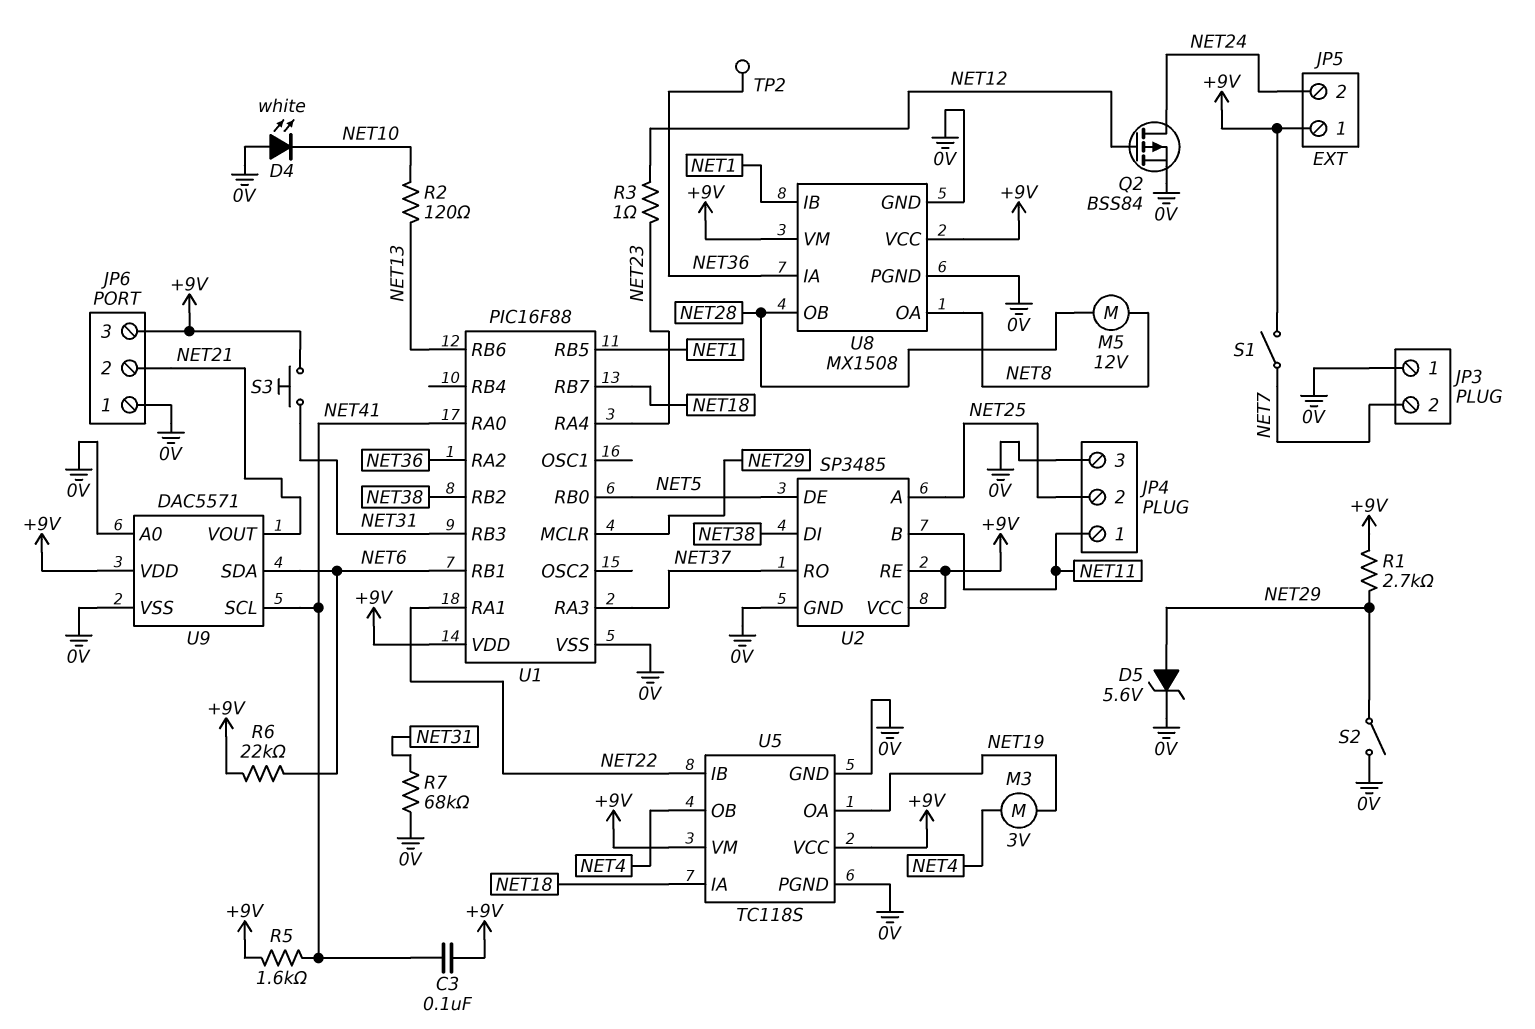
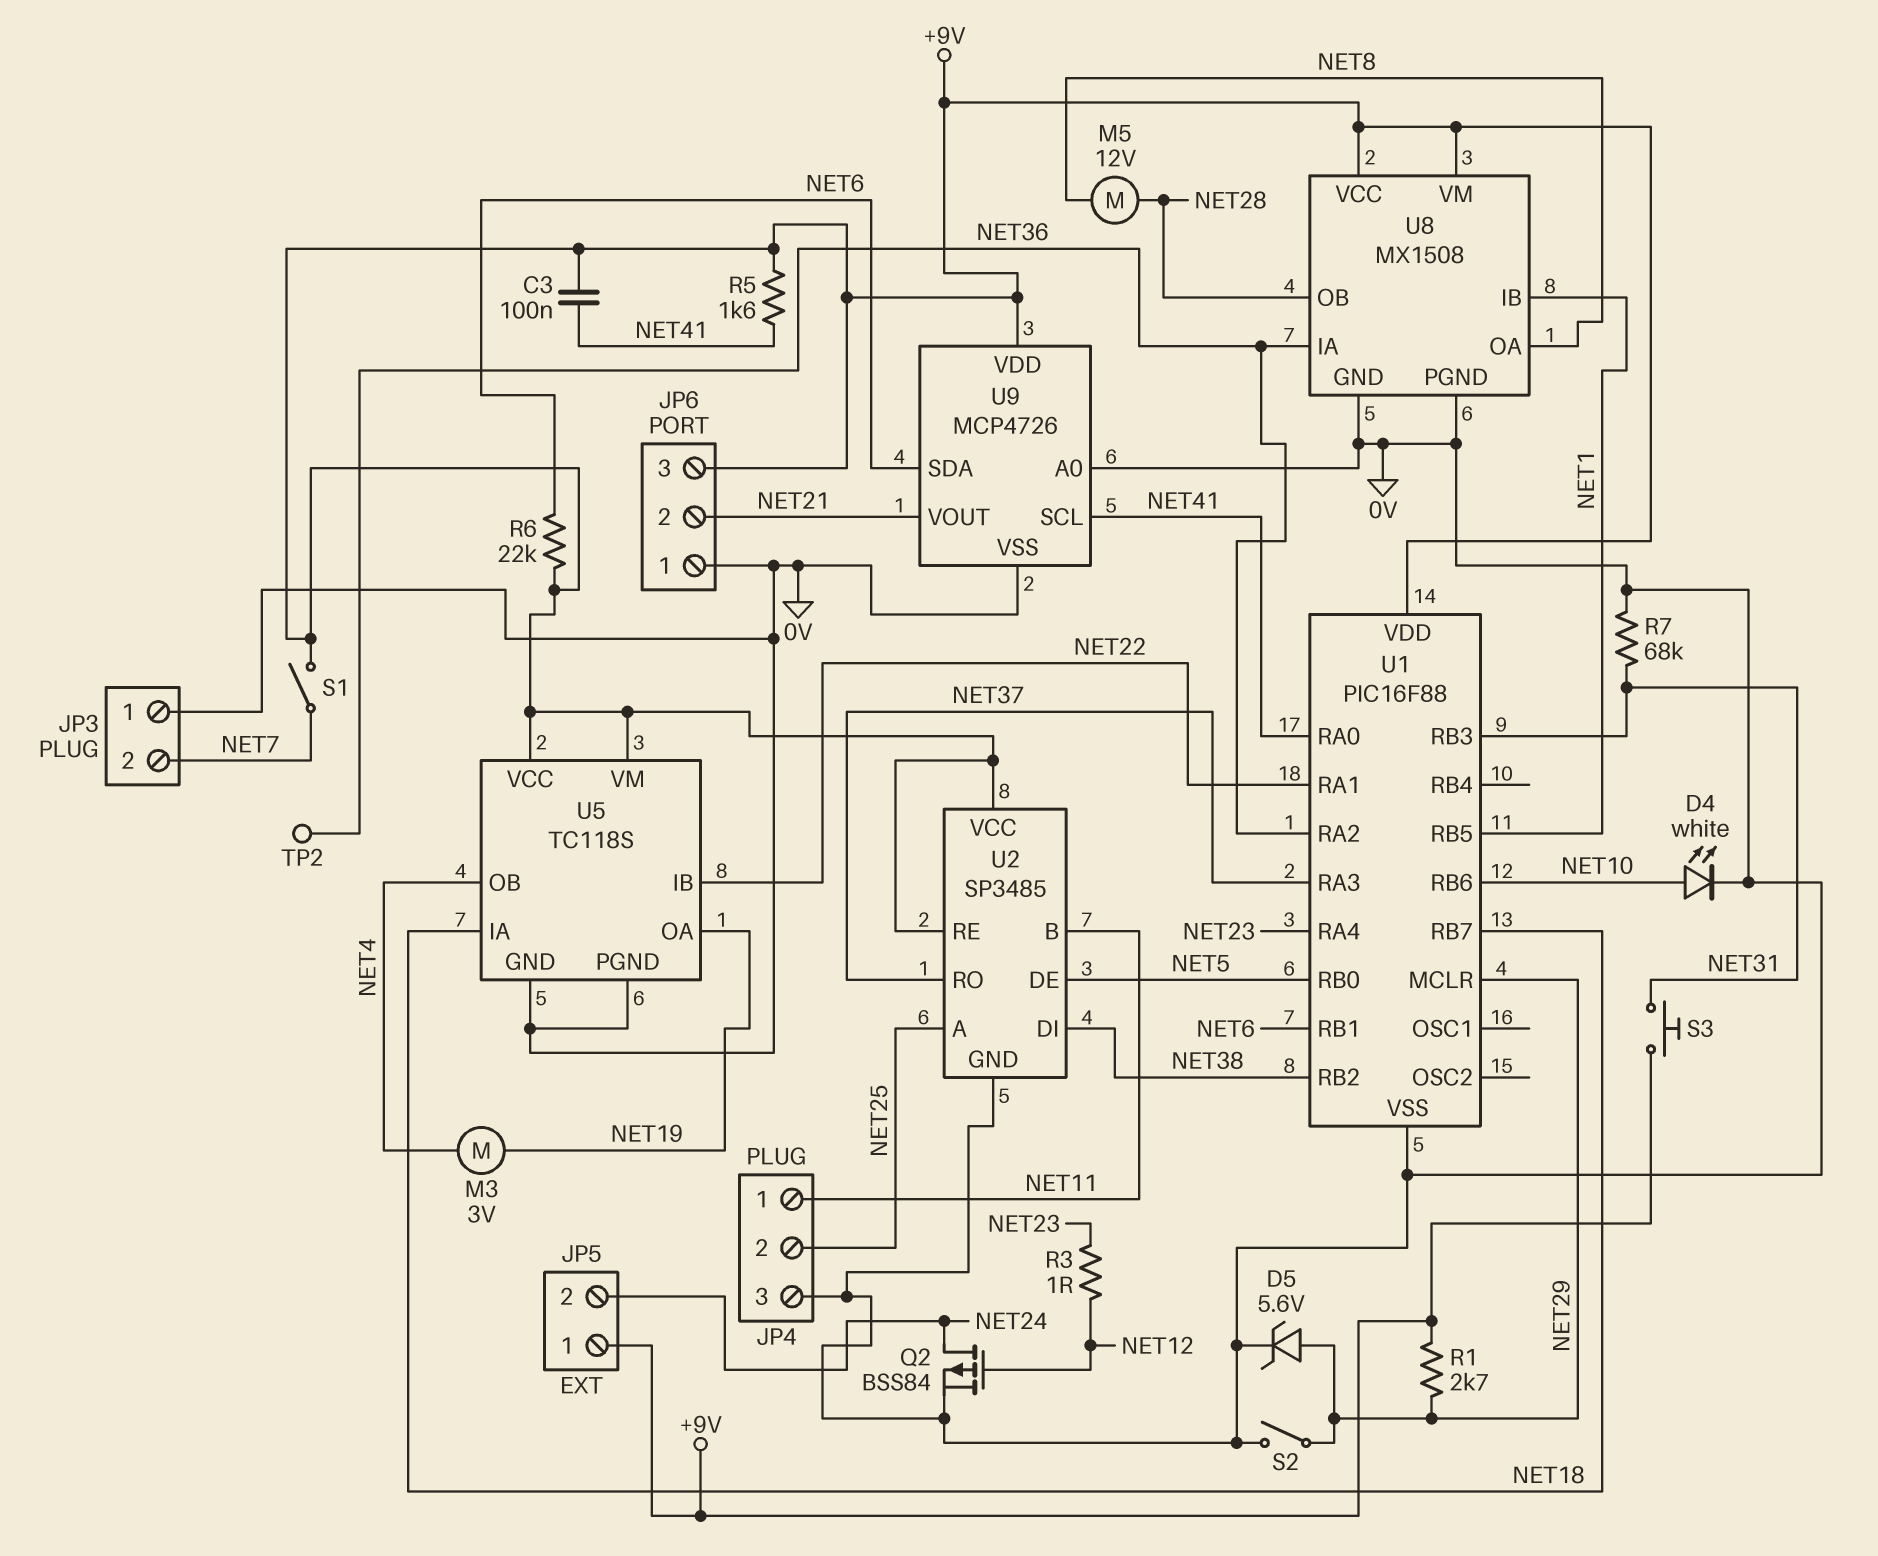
D4: LED white (A 0V, K NET10) -> LED white (A NET10, K 0V)
R2: 120 (NET10, NET13) -> none
U1 pin RB6: NET13 -> NET10
U9: DAC5571 -> MCP4726

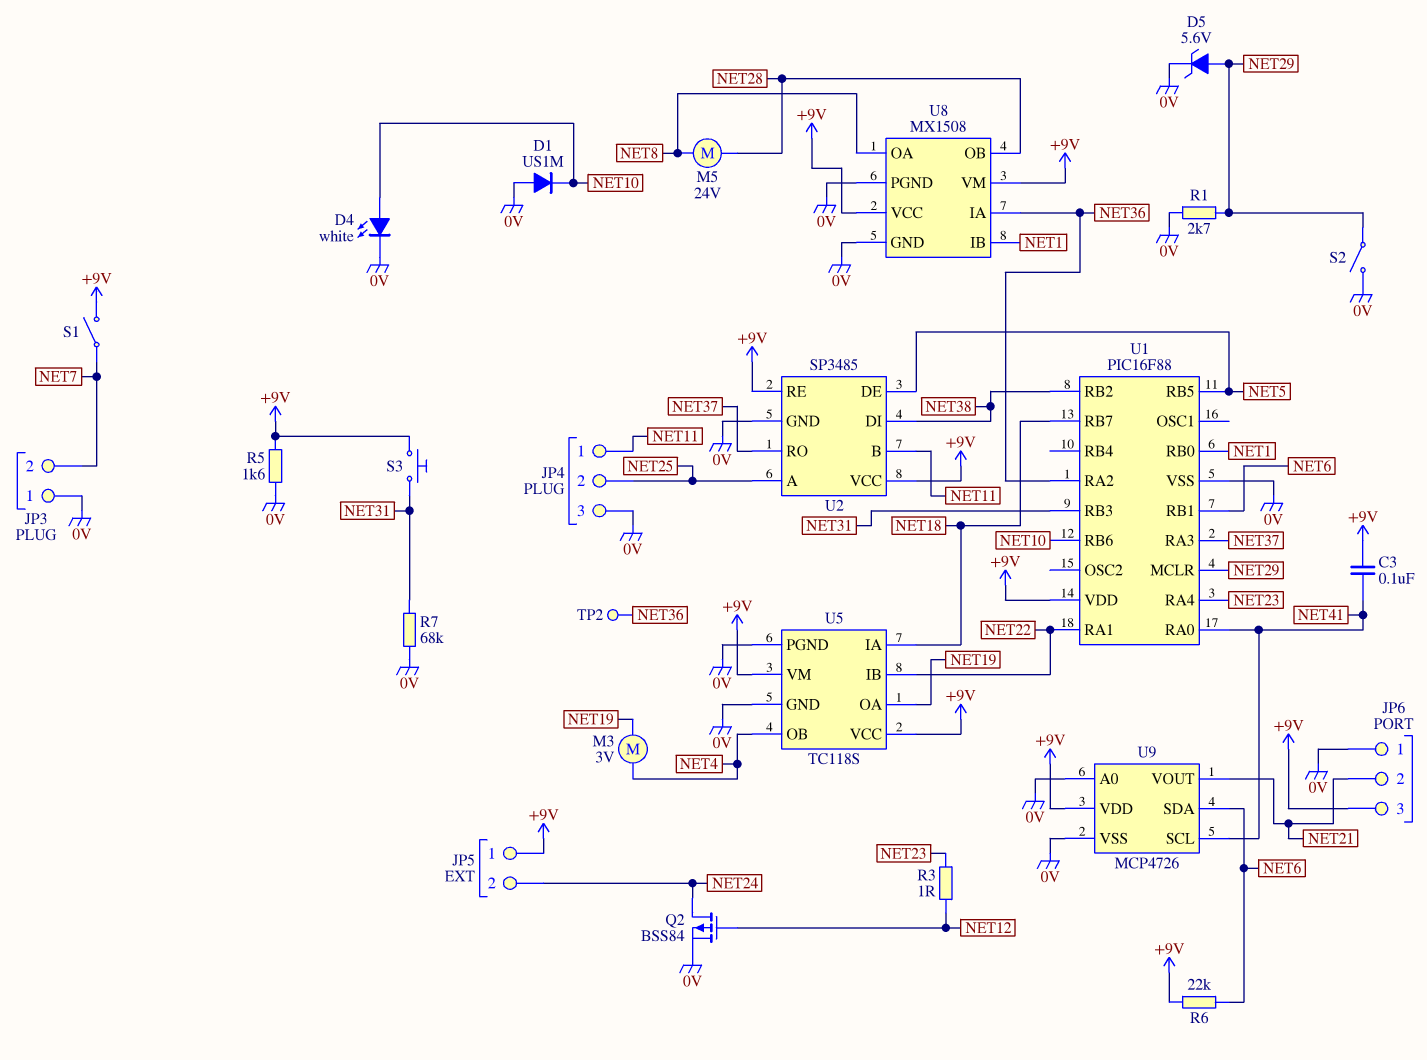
D1: none -> diode US1M (A 0V, K NET10)
M5: motor 12V (NET8, NET28) -> motor 24V (NET8, NET28)
R1: 2.7k (+9V, NET29) -> 2.7k (0V, NET29)
R5: 1.6k (+9V, NET41) -> 1.6k (+9V, 0V)
U1 pin RB0: NET5 -> NET1
U1 pin RB5: NET1 -> NET5

